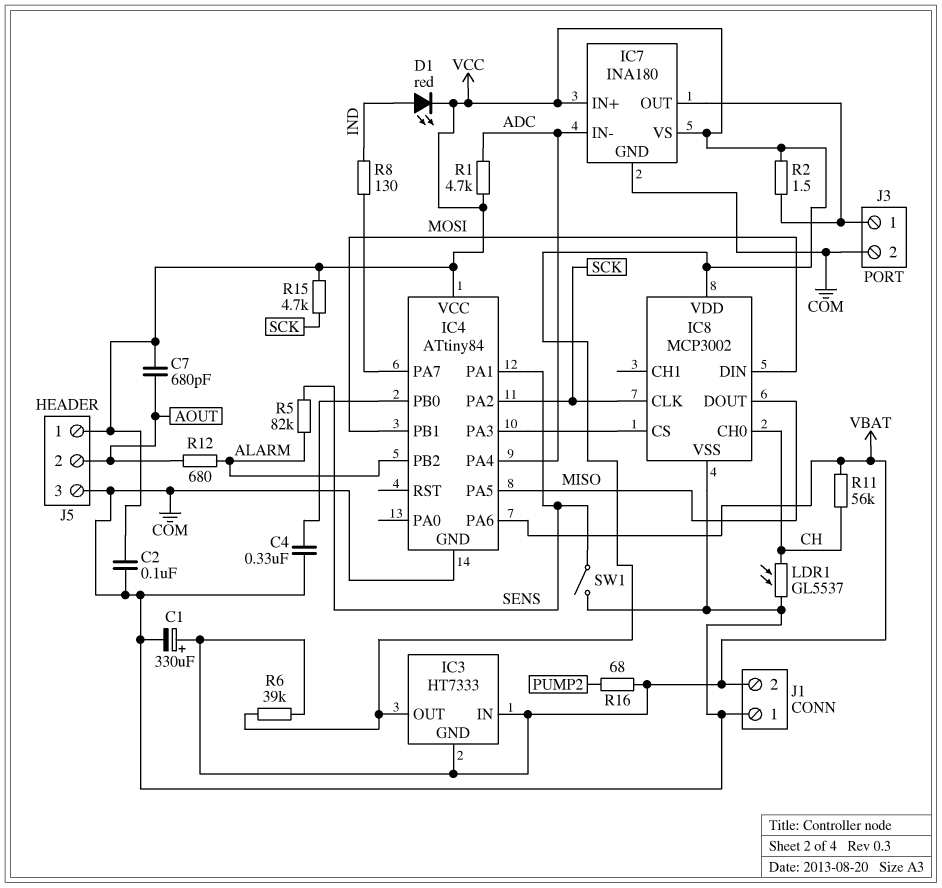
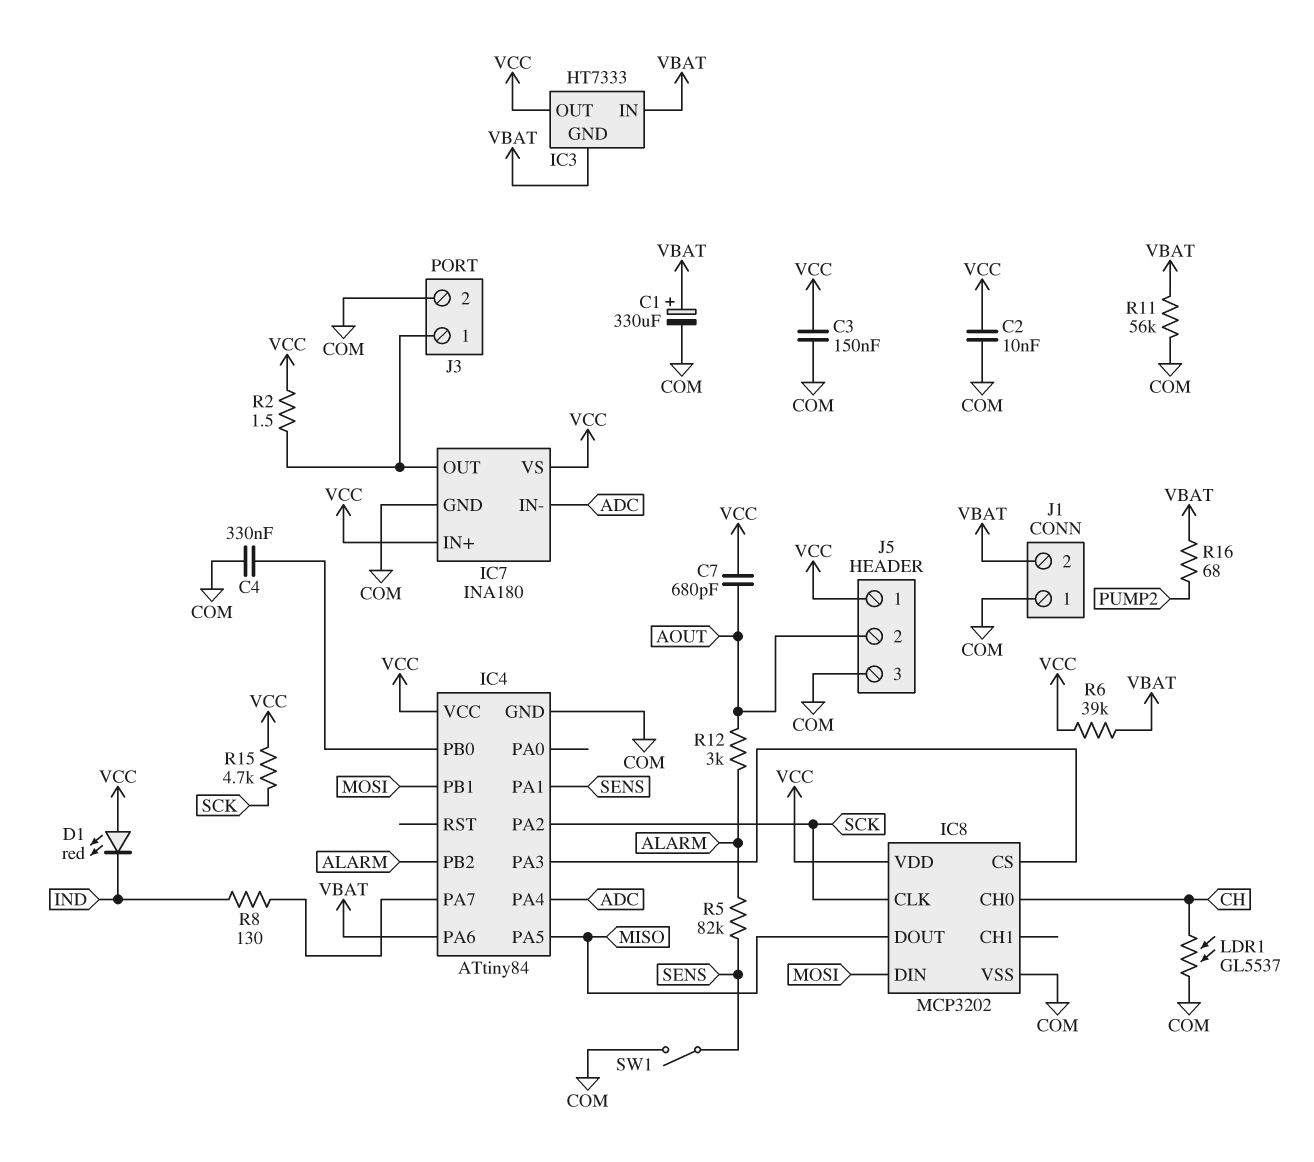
C2: 100nF (COM, VCC) -> 10nF (COM, VCC)
C3: none -> 150nF (COM, VCC)
D1: LED red (A IND, K VCC) -> LED red (A VCC, K IND)
IC8: MCP3002 -> MCP3202
R1: 4.7k (ADC, VCC) -> none
R11: 56k (CH, VBAT) -> 56k (COM, VBAT)
R12: 680 (ALARM, AOUT) -> 3k (ALARM, AOUT)

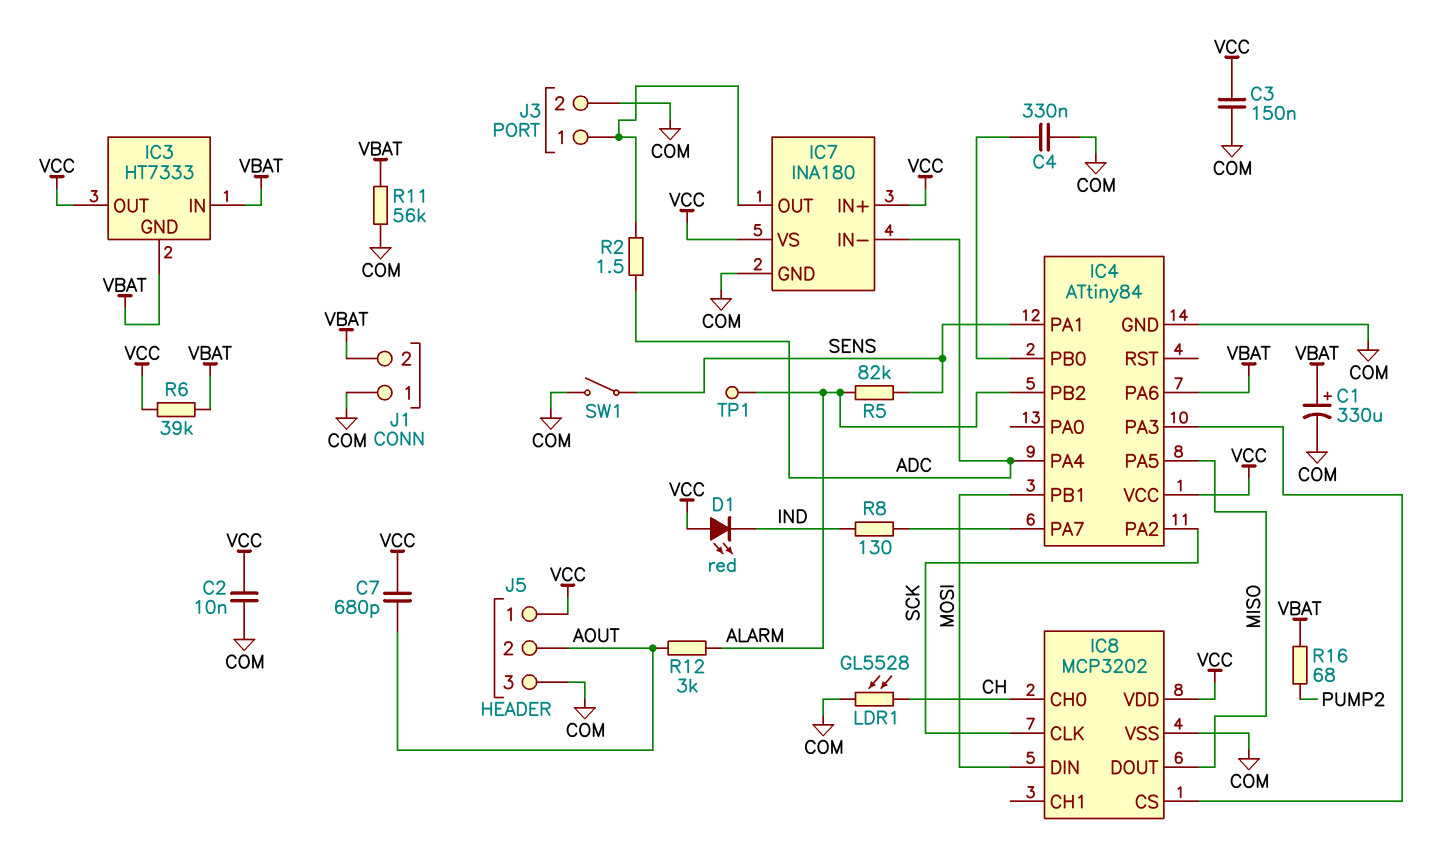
LDR1: GL5537 (CH, COM) -> GL5528 (CH, COM)
R2: 1.5 (IC7/OUT, VCC) -> 1.5 (ADC, IC7/OUT)
R15: 4.7k (SCK, VCC) -> none
TP1: none -> test point (ALARM)

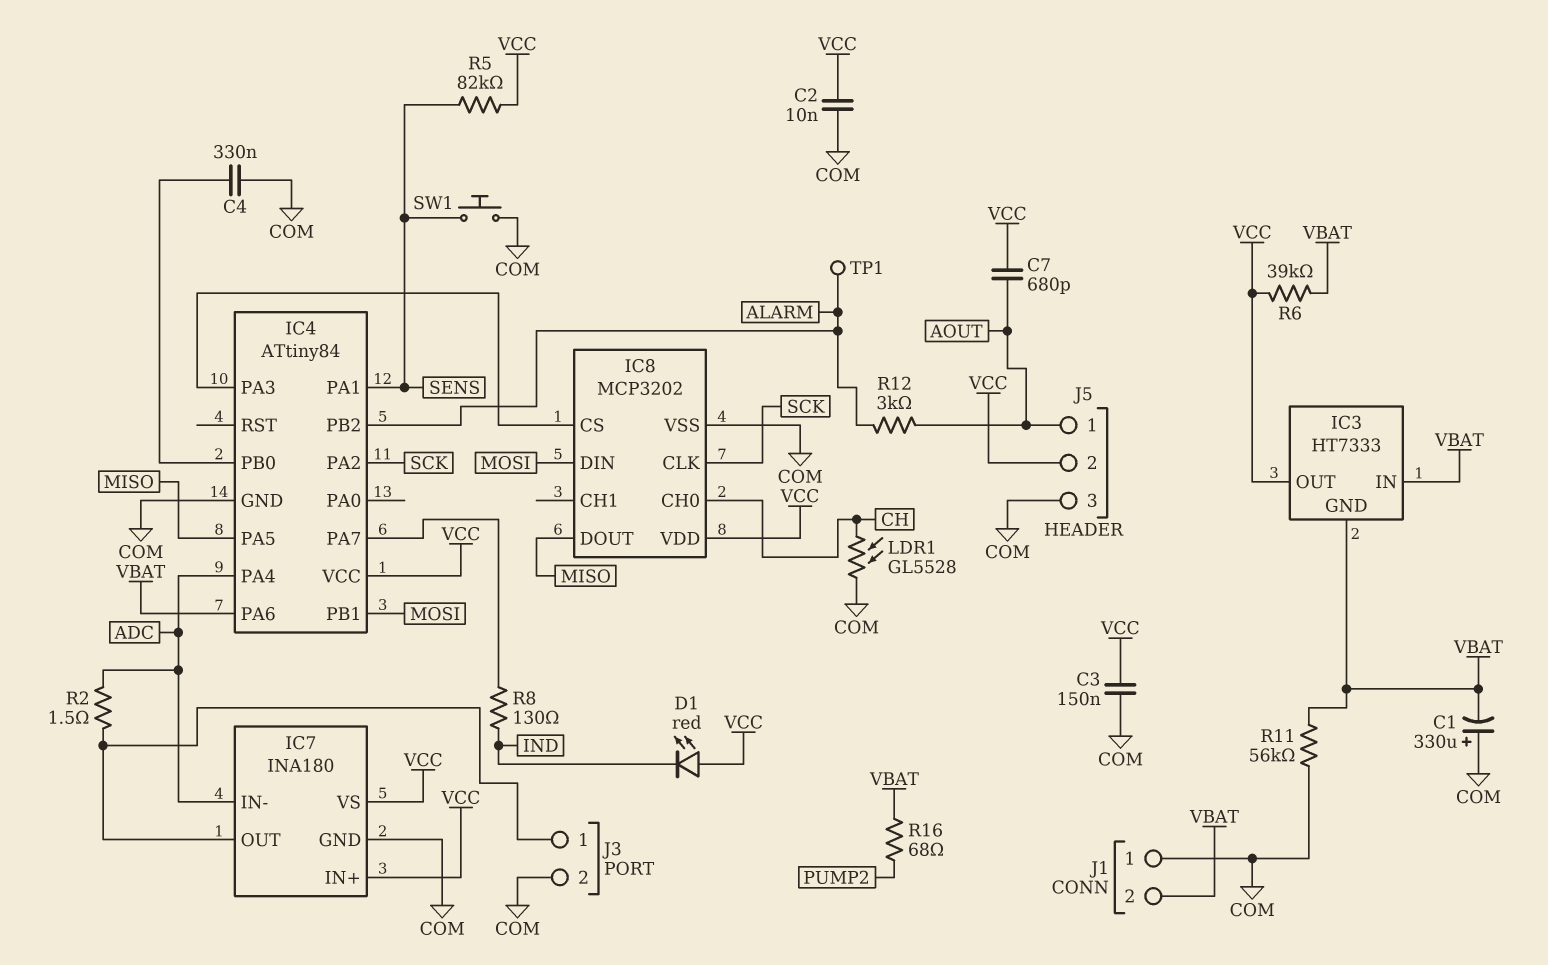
C1: 330uF (plus VBAT, minus COM) -> 330uF (plus COM, minus VBAT)
J5 pin 1: VCC -> AOUT
J5 pin 2: AOUT -> VCC
R5: 82k (ALARM, SENS) -> 82k (SENS, VCC)
SW1: switch (COM, SENS) -> button (COM, SENS)

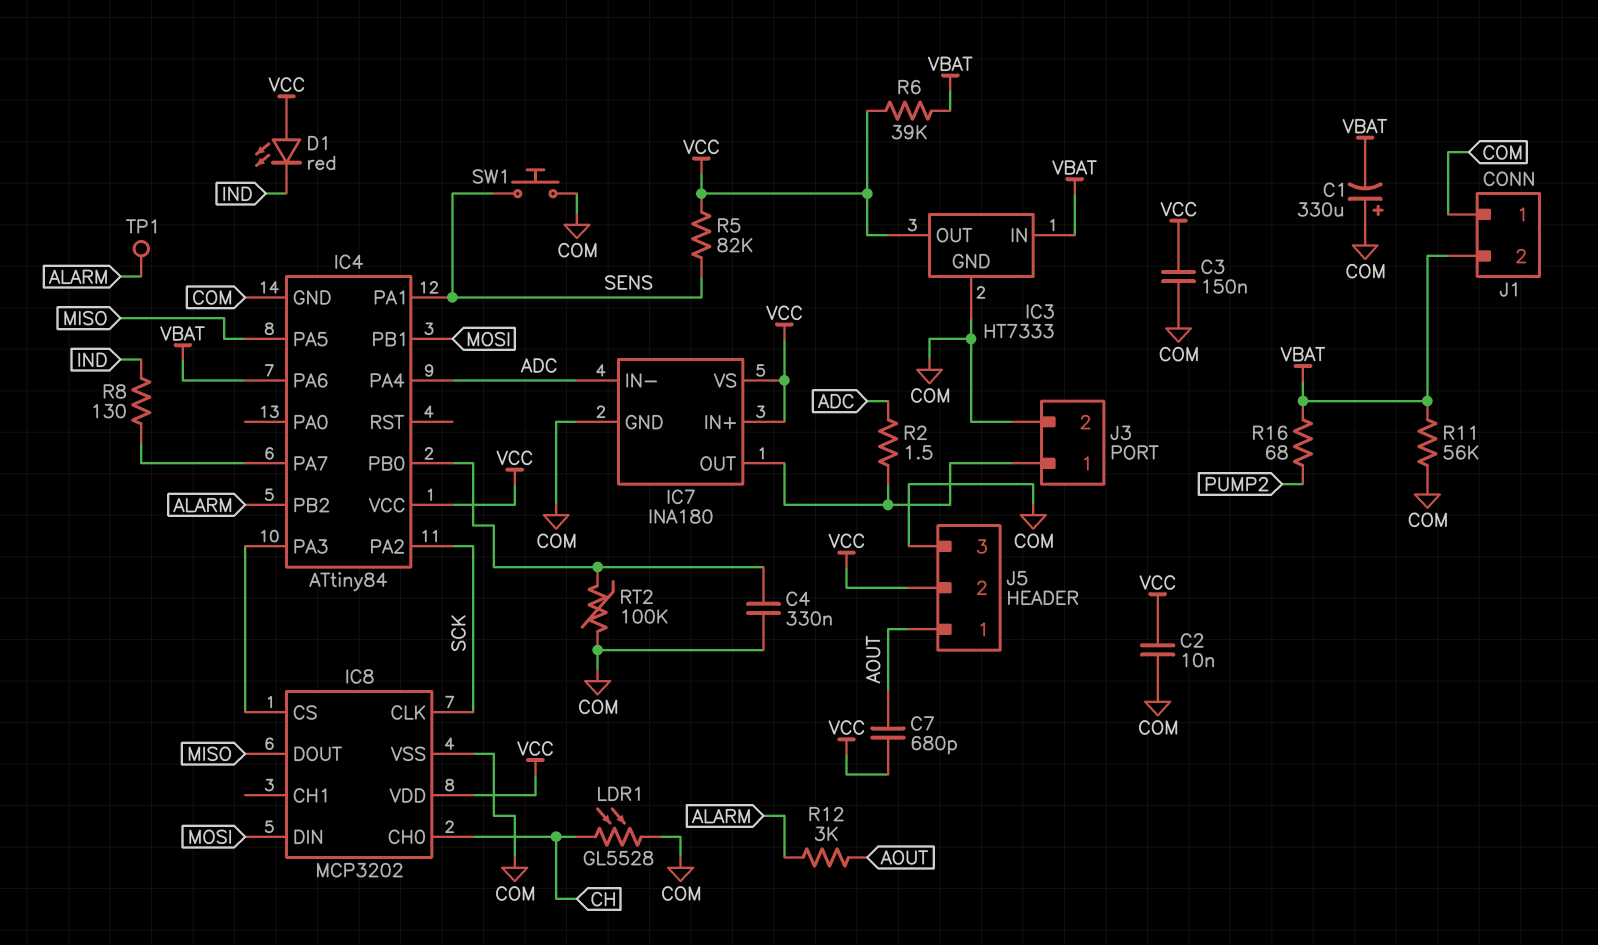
IC3 pin GND: VBAT -> COM
RT2: none -> 100k (COM, IC4/PB0)

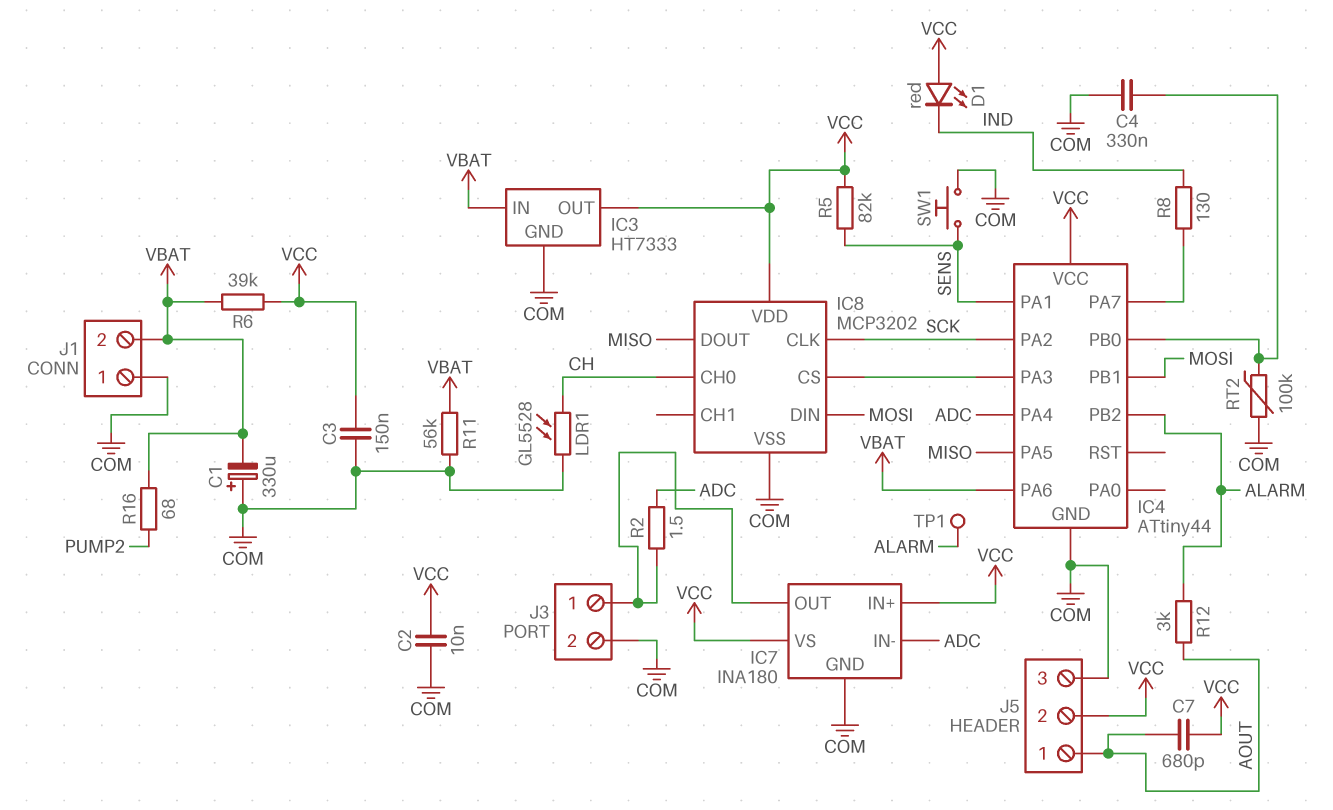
IC4: ATtiny84 -> ATtiny44

